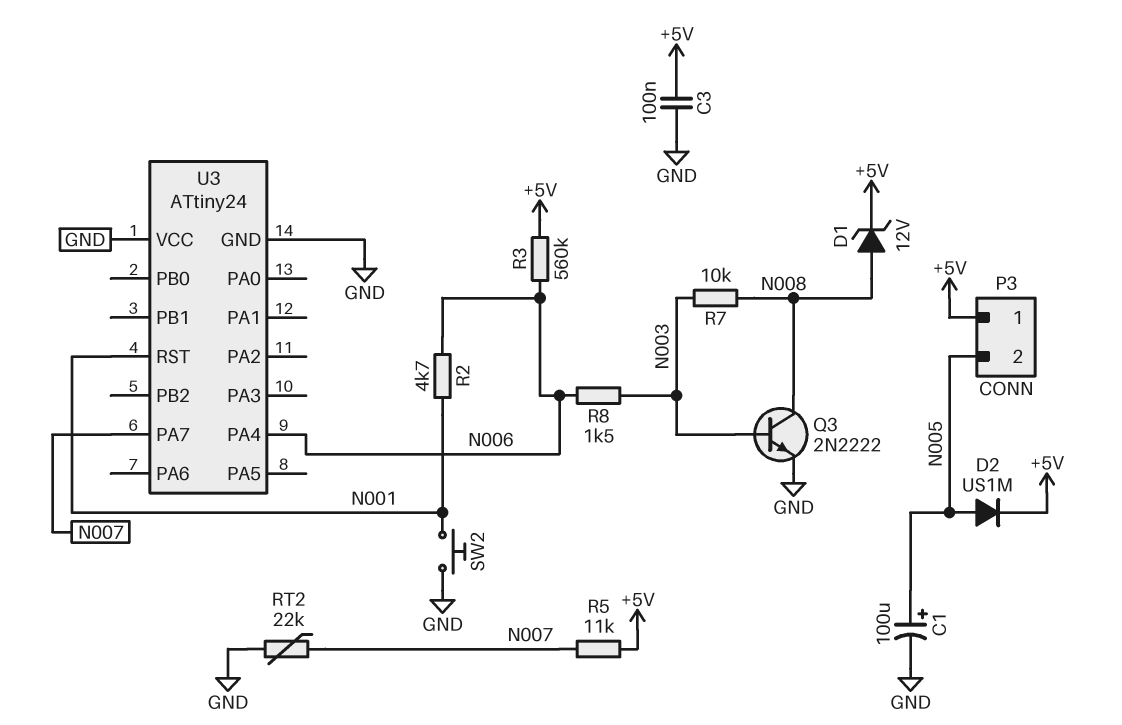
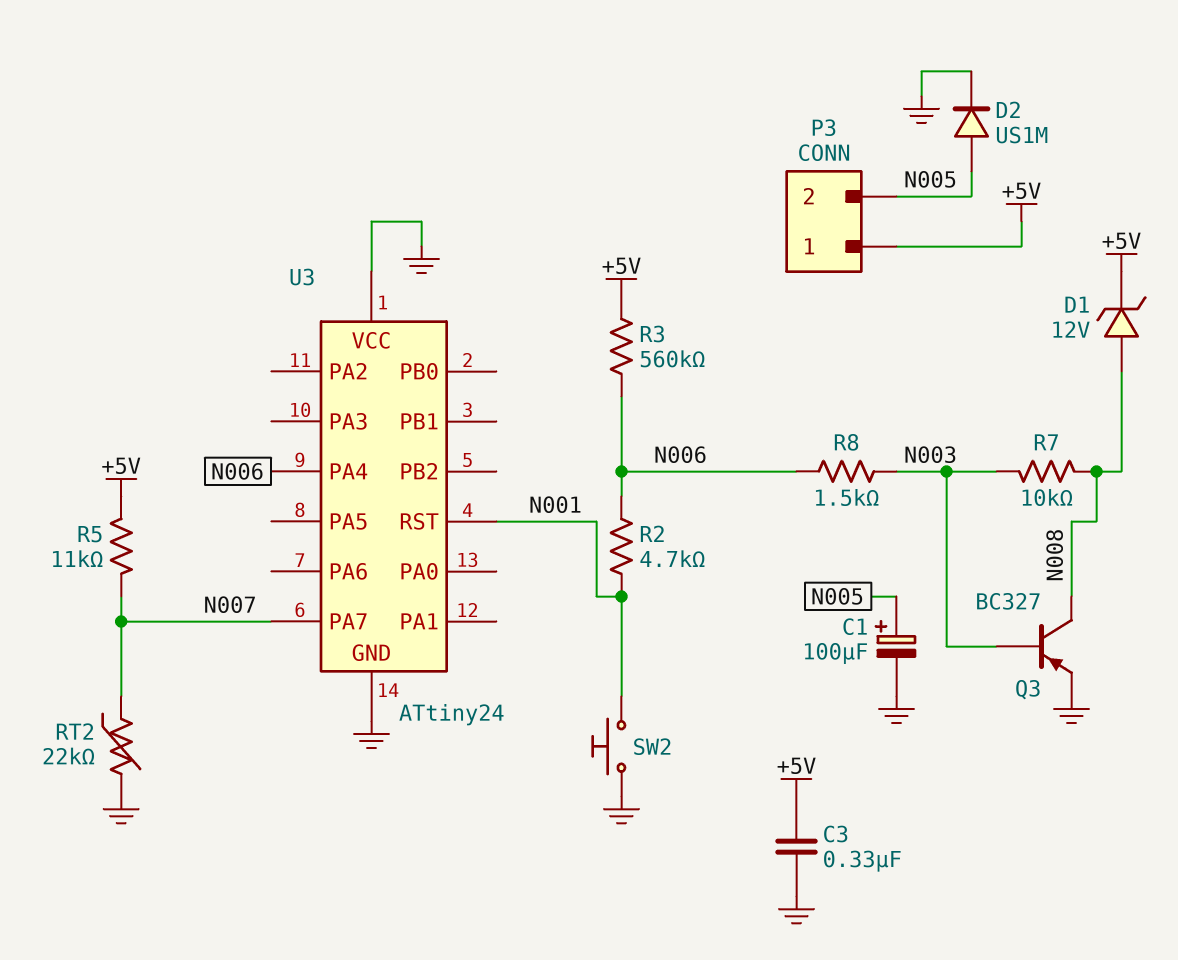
C3: 100nF (+5V, GND) -> 330nF (+5V, GND)
D2: diode US1M (A N005, K +5V) -> diode US1M (A N005, K GND)
Q3: NPN 2N2222 (B N003, C N008, E GND) -> PNP BC327 (B N003, C N008, E GND)

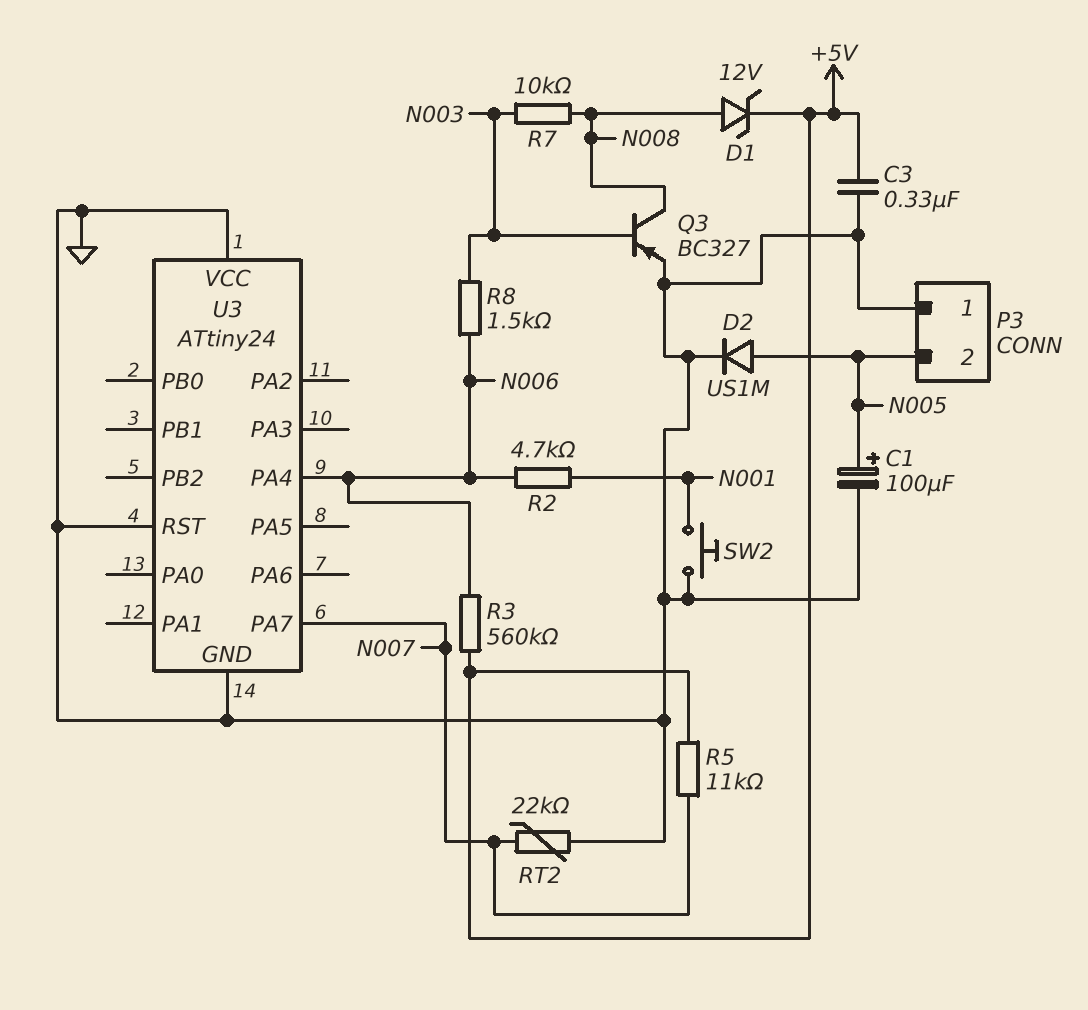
P3 pin 1: +5V -> GND
U3 pin RST: N001 -> GND

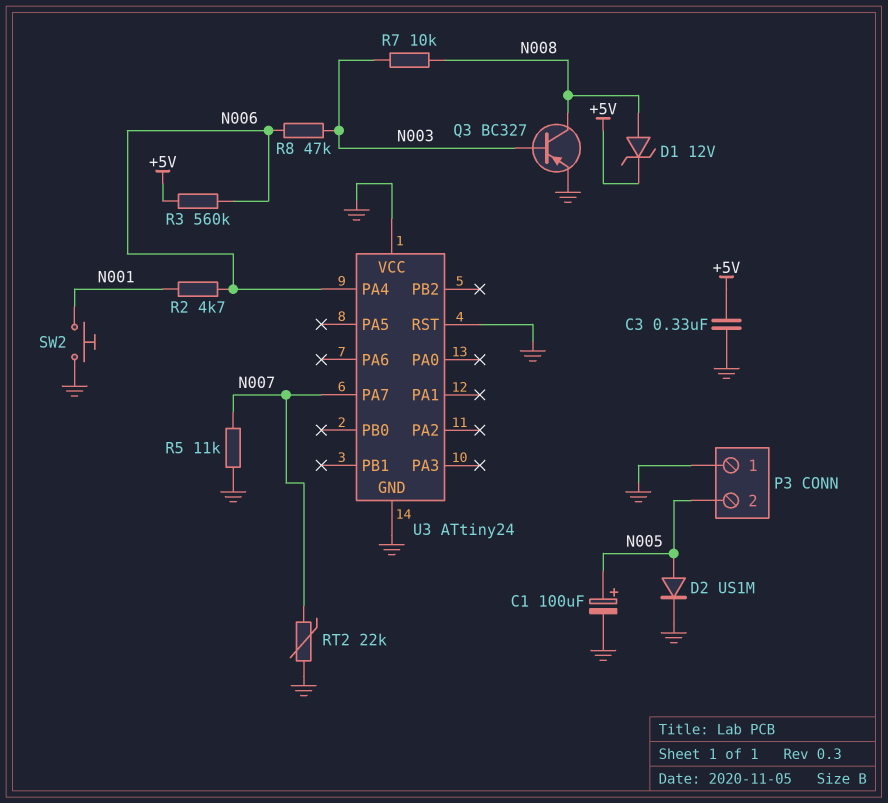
R5: 11k (+5V, N007) -> 11k (GND, N007)
R8: 1.5k (N003, N006) -> 47k (N003, N006)

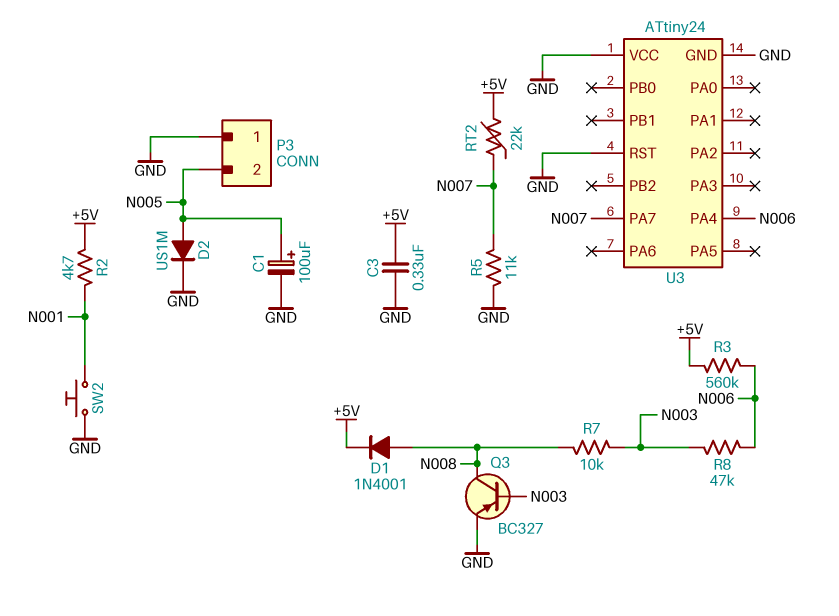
D1: zener 12V (A N008, K +5V) -> diode 1N4001 (A N008, K +5V)
R2: 4.7k (N001, N006) -> 4.7k (+5V, N001)
RT2: 22k (GND, N007) -> 22k (+5V, N007)

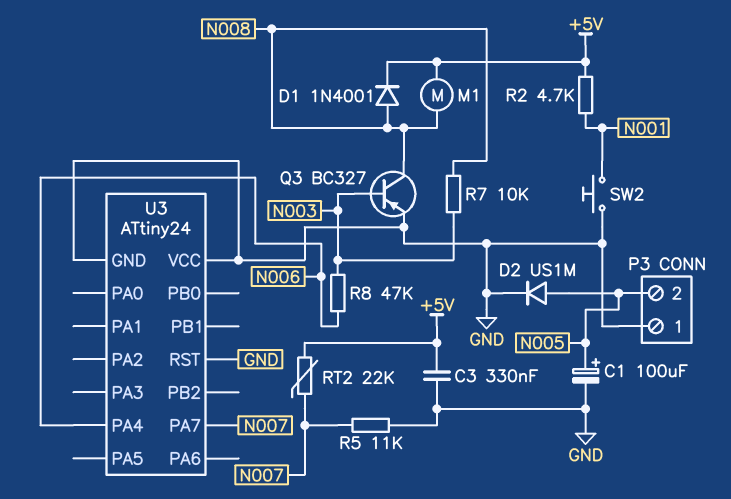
M1: none -> motor (+5V, N008)
R3: 560k (+5V, N006) -> none

